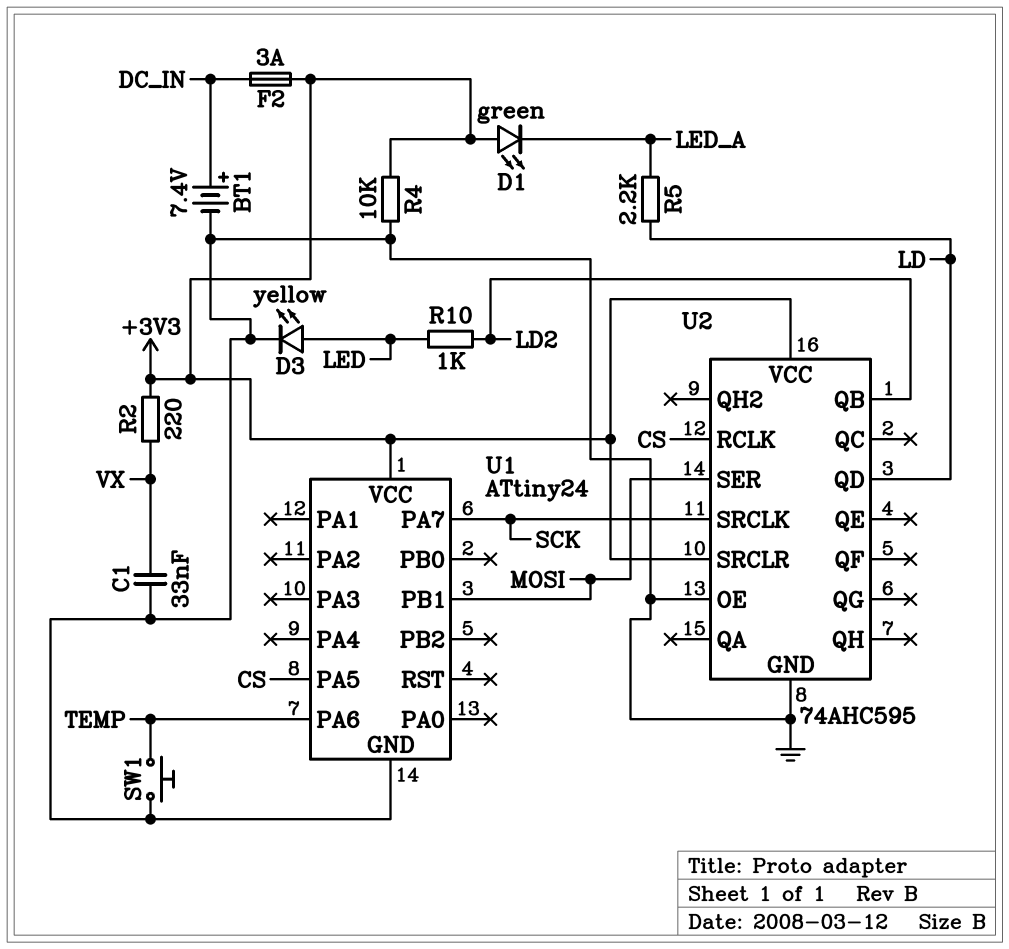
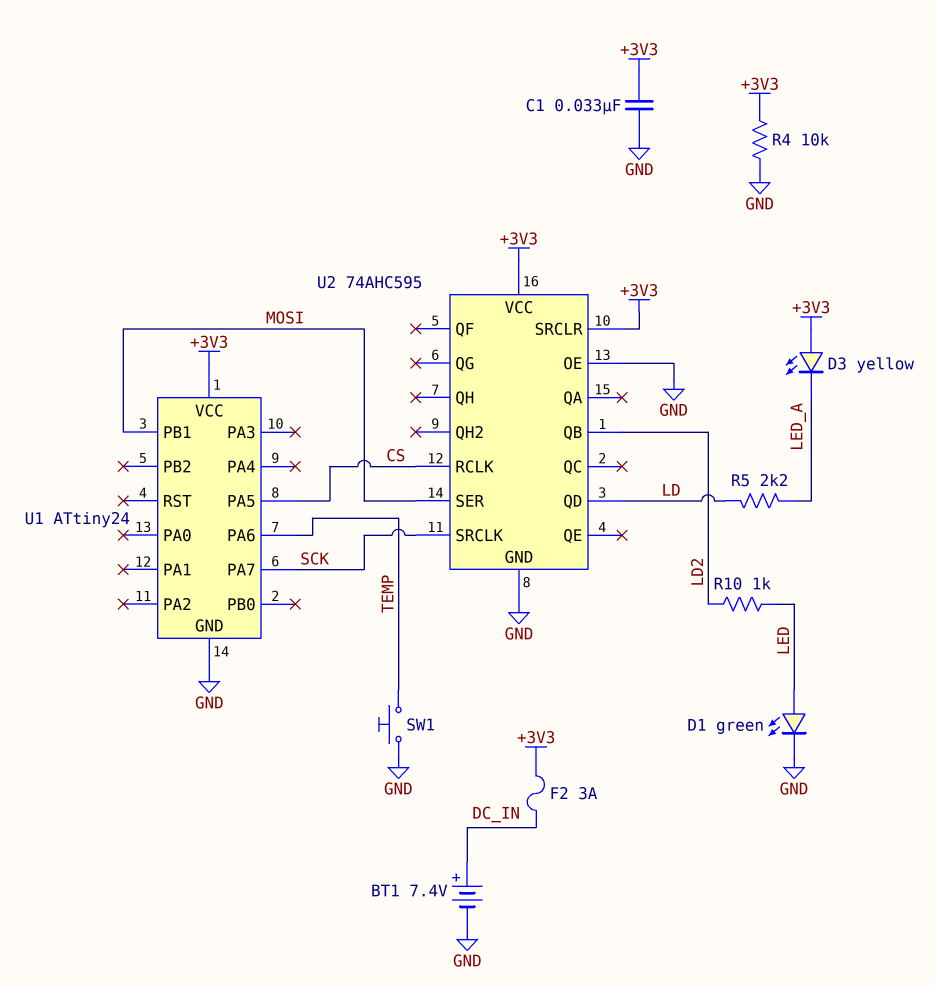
C1: 33nF (GND, VX) -> 33nF (+3V3, GND)
D1: LED green (A +3V3, K LED_A) -> LED green (A LED, K GND)
D3: LED yellow (A LED, K GND) -> LED yellow (A +3V3, K LED_A)
R2: 220 (+3V3, VX) -> none

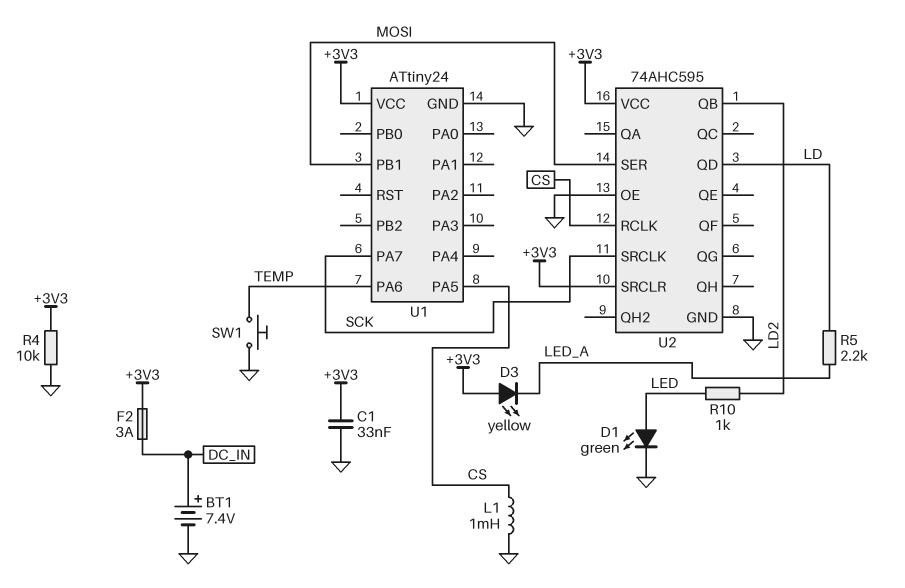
L1: none -> 1mH (CS, GND)

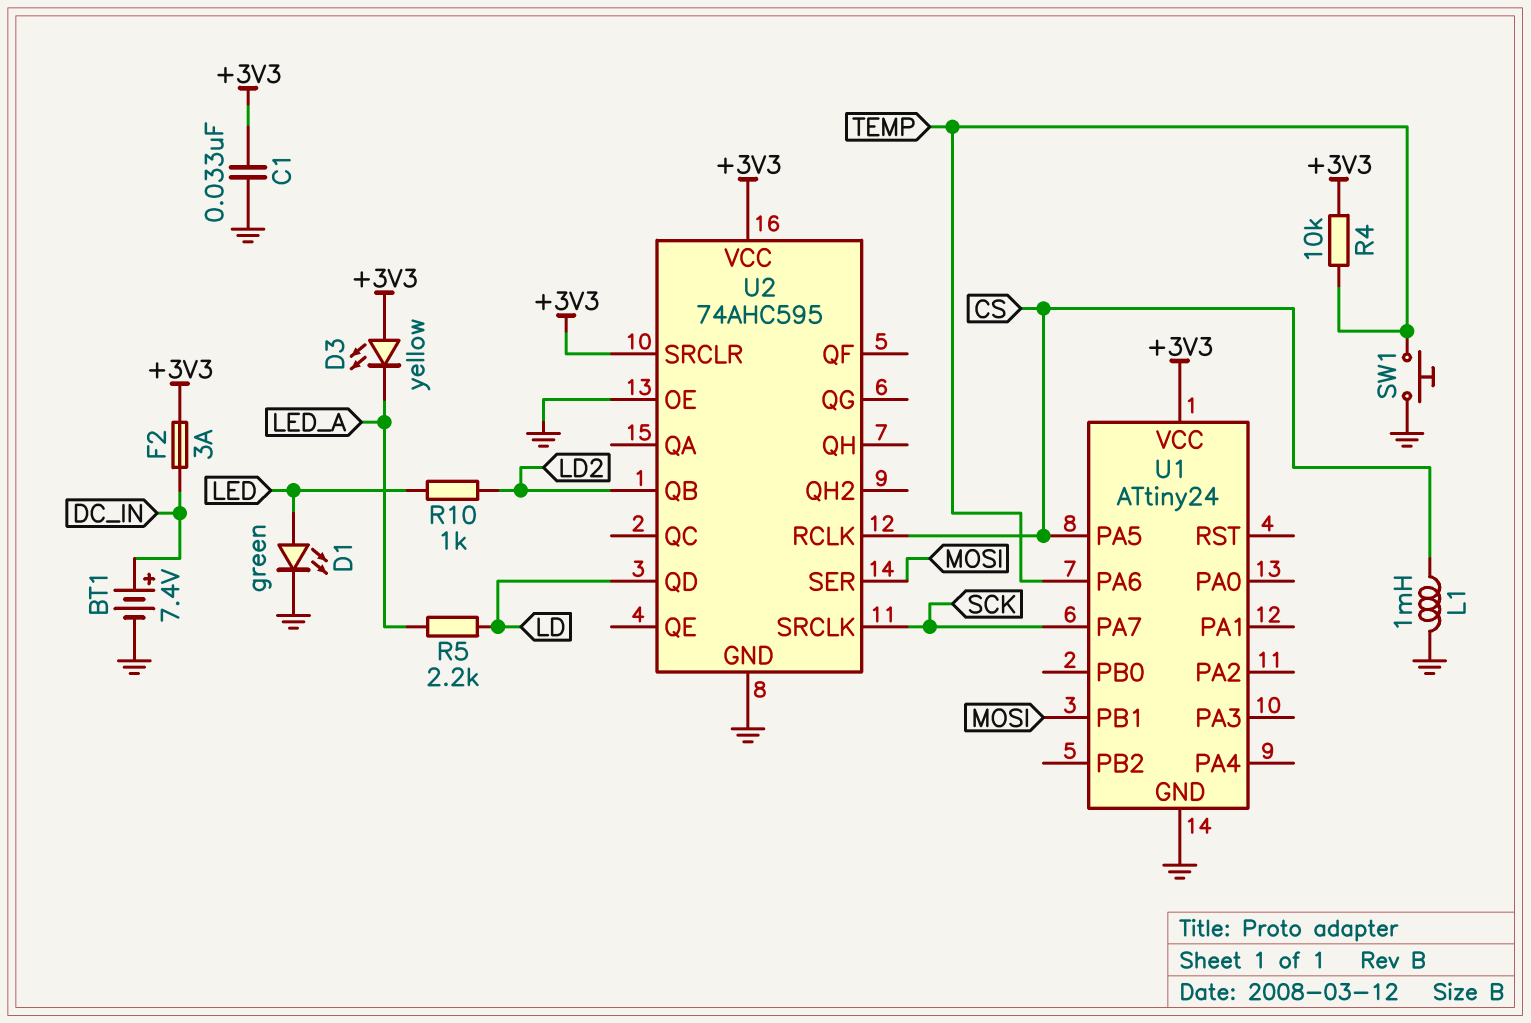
R4: 10k (+3V3, GND) -> 10k (+3V3, TEMP)

